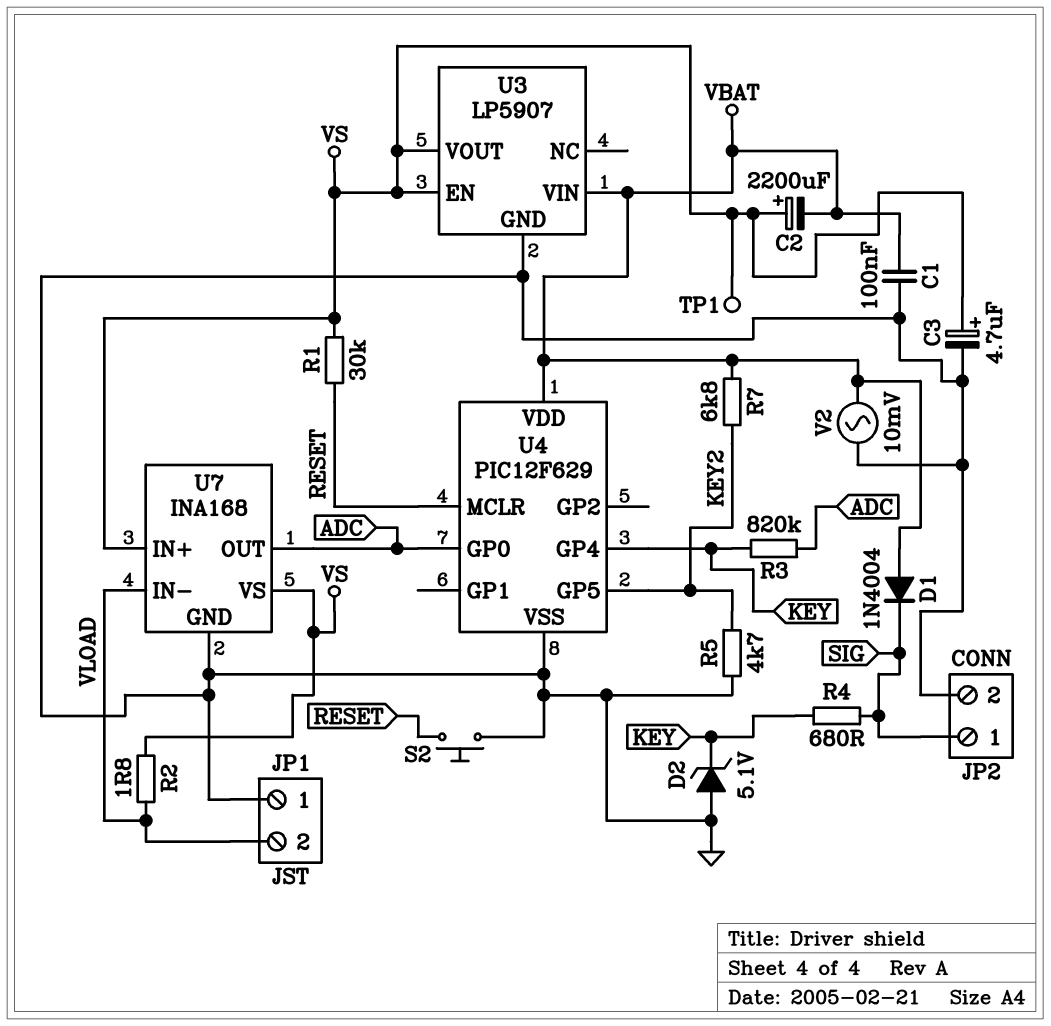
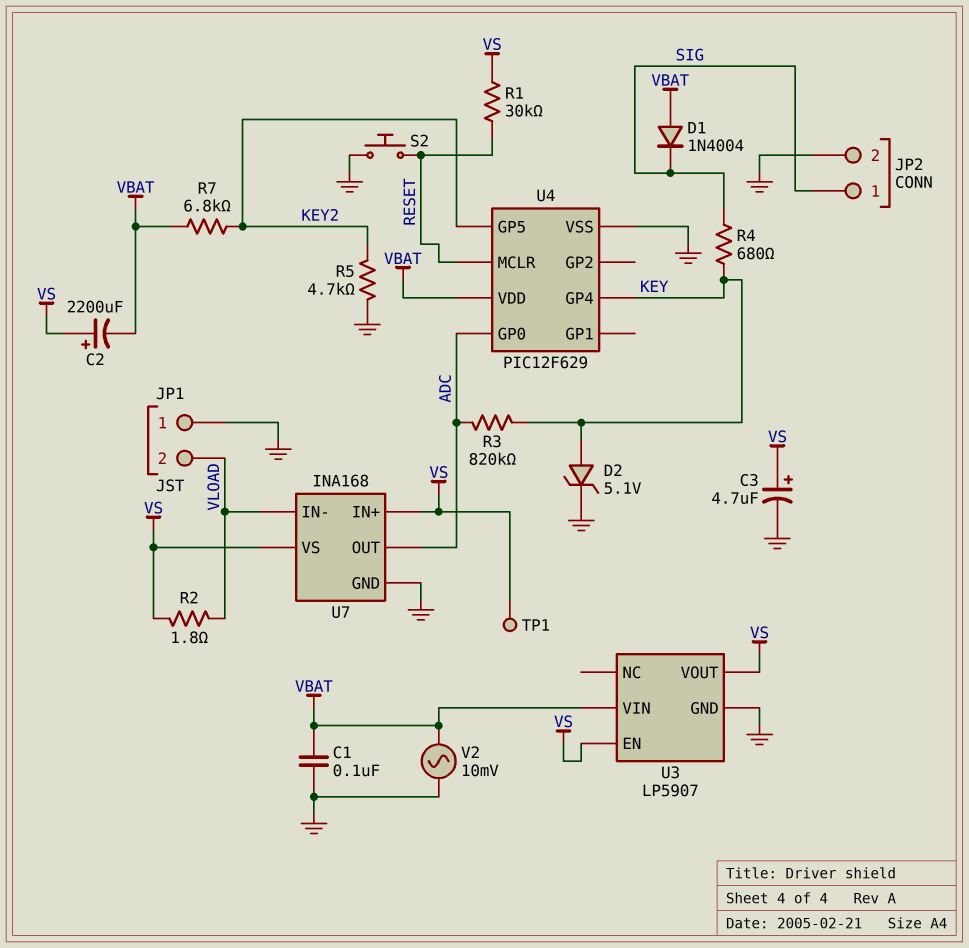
D2: zener 5.1V (A GND, K KEY) -> zener 5.1V (A KEY, K GND)

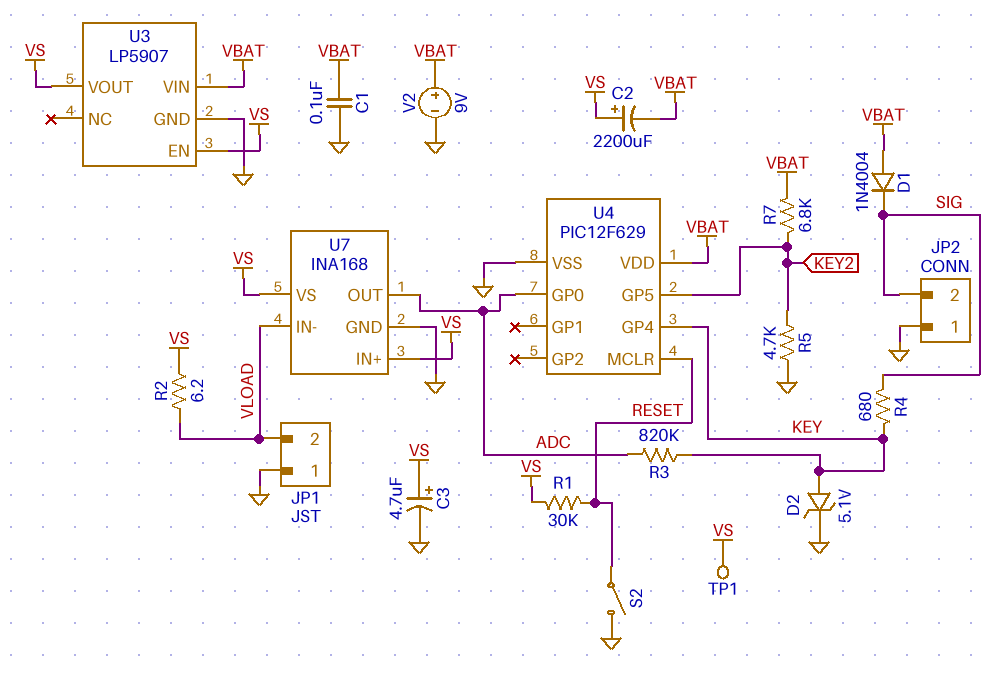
JP2 pin 1: SIG -> GND
JP2 pin 2: GND -> SIG
R2: 1.8 (VLOAD, VS) -> 6.2 (VLOAD, VS)
S2: button (GND, RESET) -> switch (GND, RESET)
V2: AC 10mV (GND, VBAT) -> 9V (plus VBAT, minus GND)

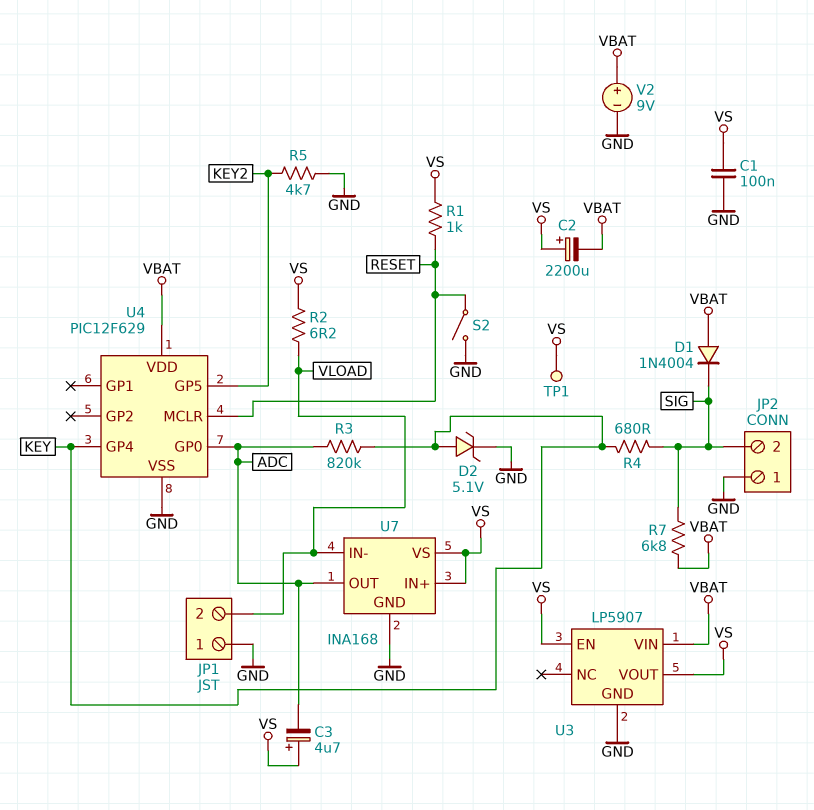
C1: 100nF (GND, VBAT) -> 100nF (GND, VS)
C3: 4.7uF (plus VS, minus GND) -> 4.7uF (plus VS, minus ADC)
R1: 30k (RESET, VS) -> 1k (RESET, VS)
R7: 6.8k (KEY2, VBAT) -> 6.8k (SIG, VBAT)

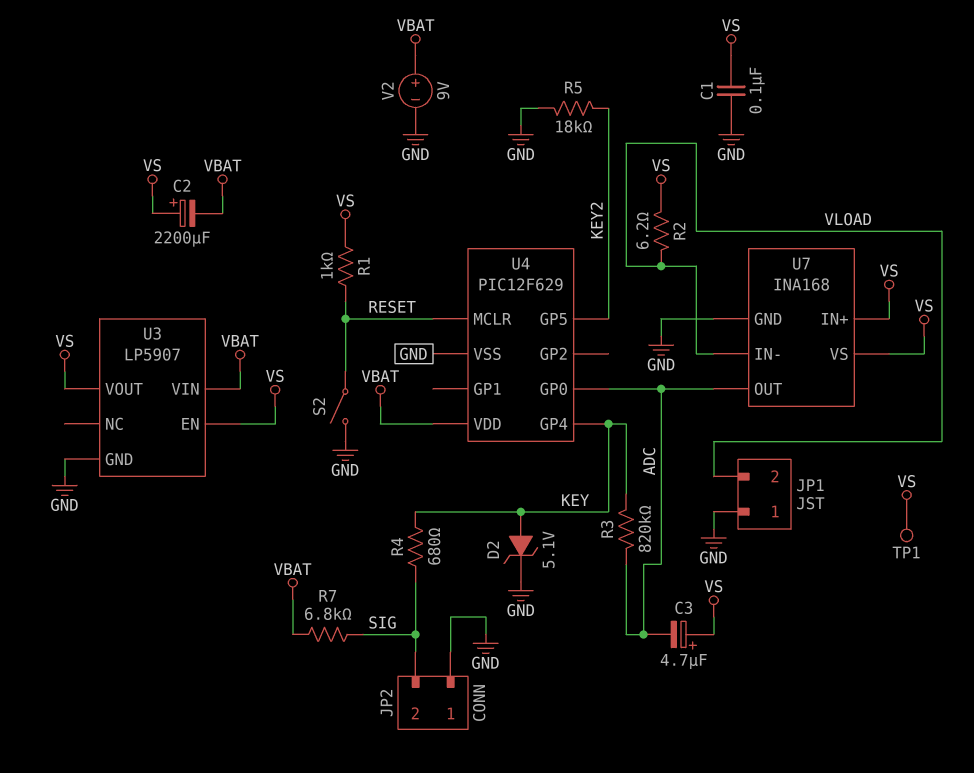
D1: diode 1N4004 (A VBAT, K SIG) -> none
R5: 4.7k (GND, KEY2) -> 18k (GND, KEY2)

